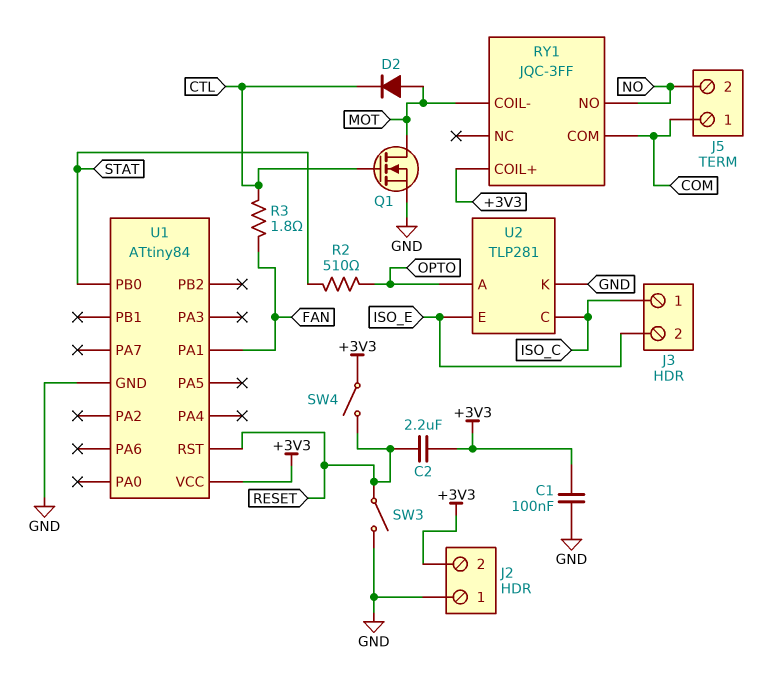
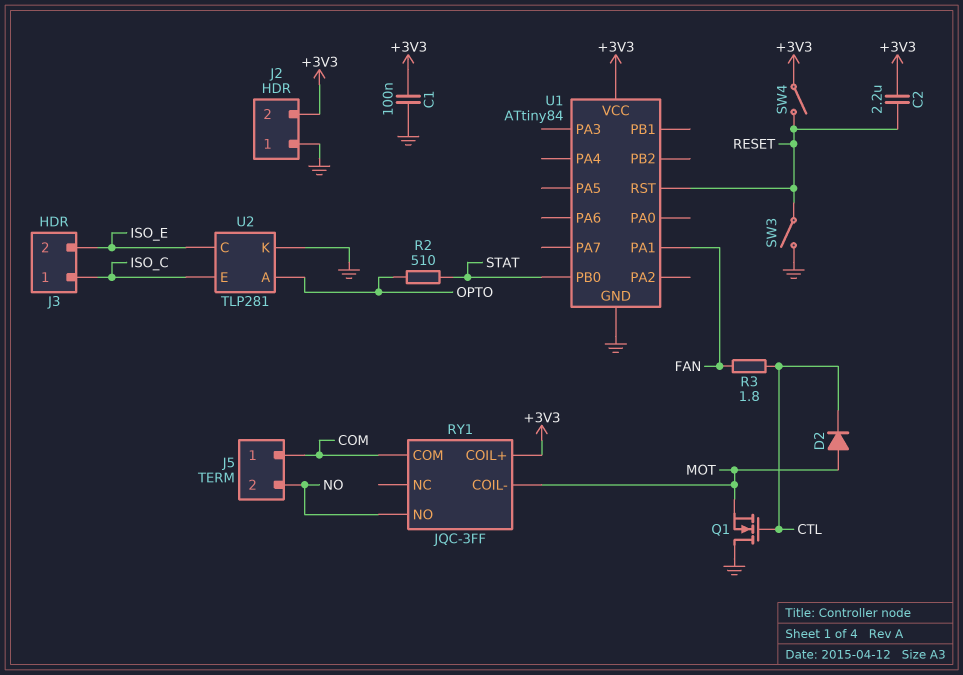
Q1: NMOS (G CTL, D MOT, S GND) -> NMOS (G CTL, D GND, S MOT)
U2 pin C: ISO_C -> ISO_E
U2 pin E: ISO_E -> ISO_C

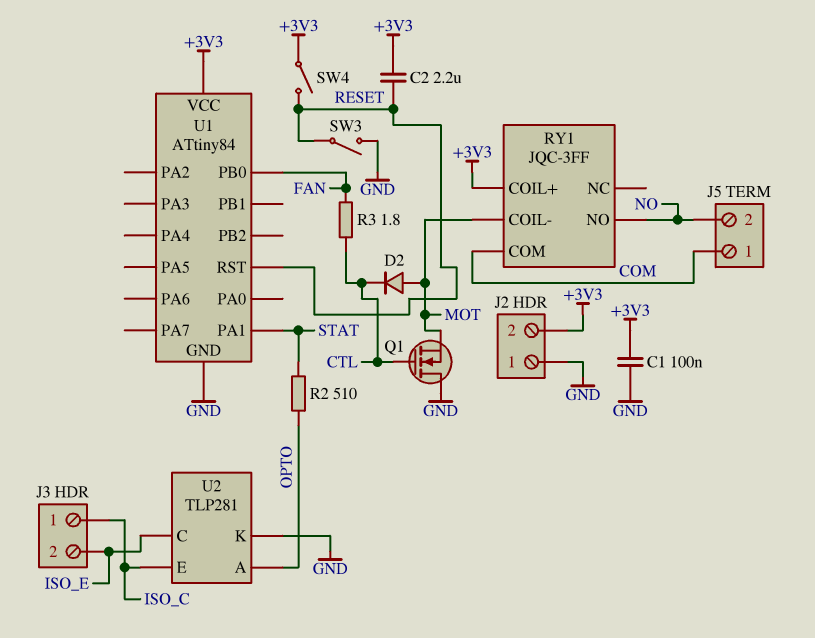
U1 pin PA1: FAN -> STAT
U1 pin PB0: STAT -> FAN

